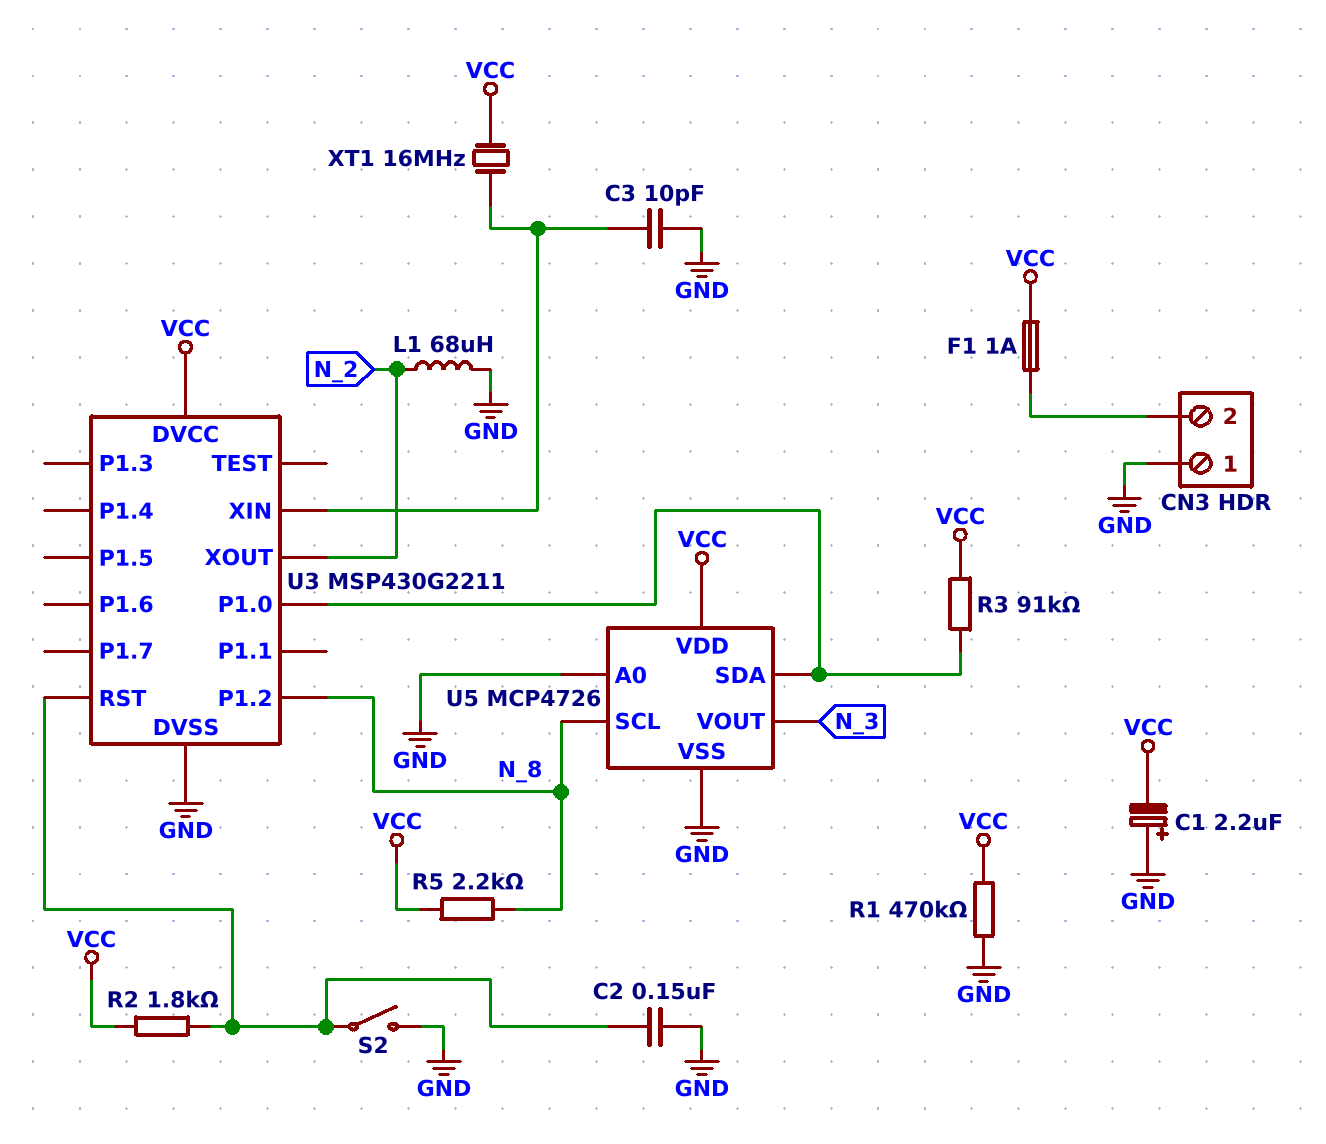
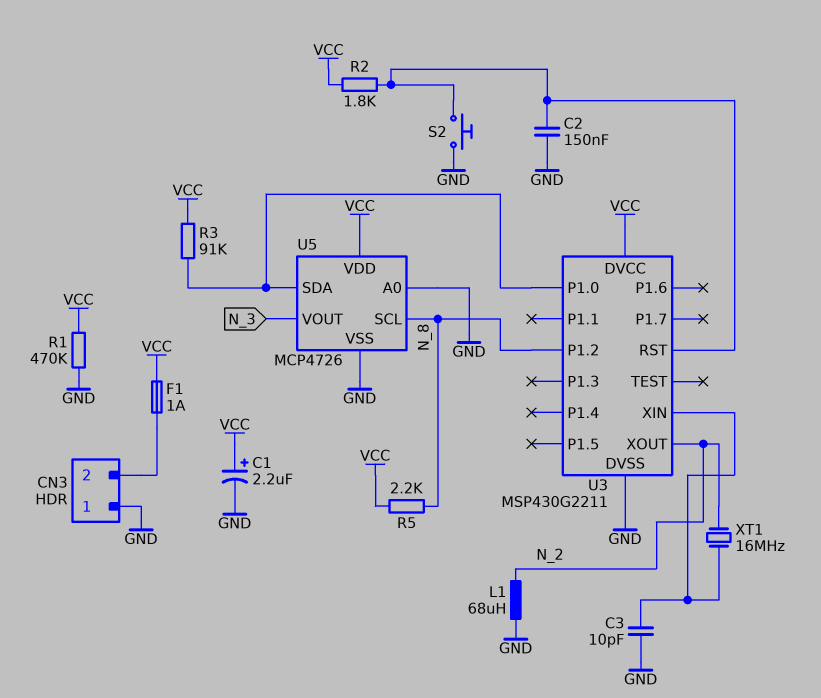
C1: 2.2uF (plus GND, minus VCC) -> 2.2uF (plus VCC, minus GND)
S2: switch (GND, U3/RST) -> button (GND, U3/RST)
XT1: 16MHz (U3/XIN, VCC) -> 16MHz (N_2, U3/XIN)

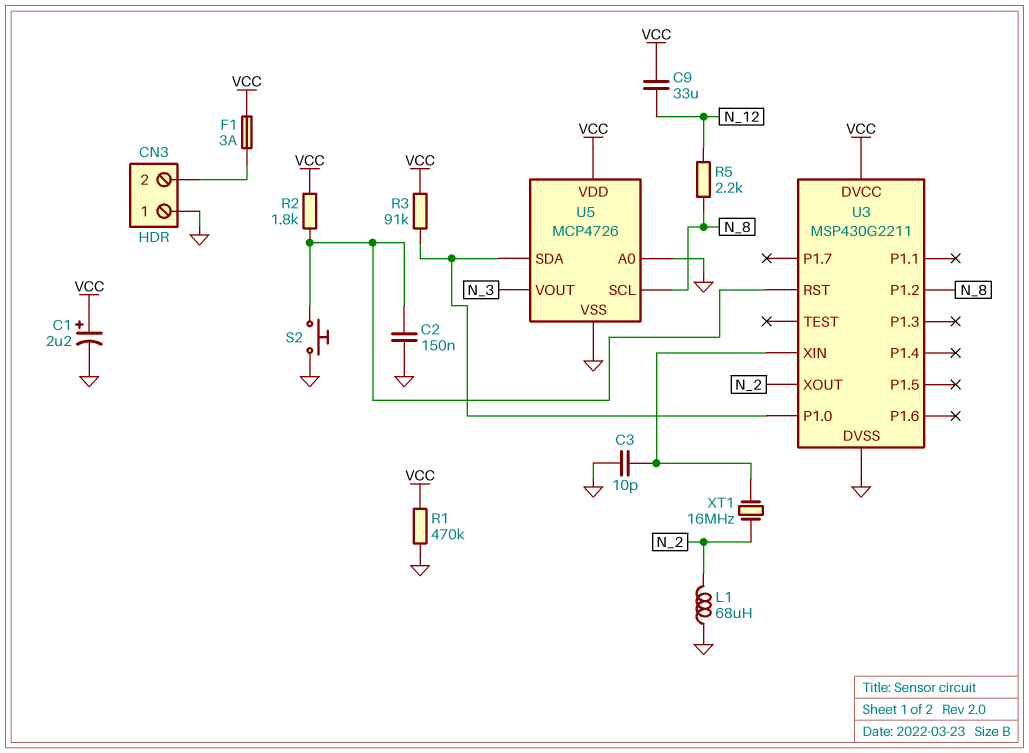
C9: none -> 33uF (N_12, VCC)
F1: 1A (CN3/2, VCC) -> 3A (CN3/2, VCC)
R5: 2.2k (N_8, VCC) -> 2.2k (N_8, N_12)

